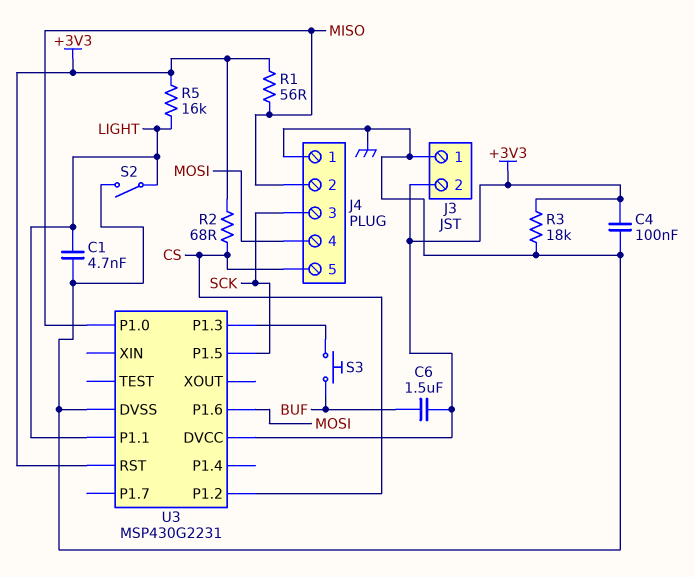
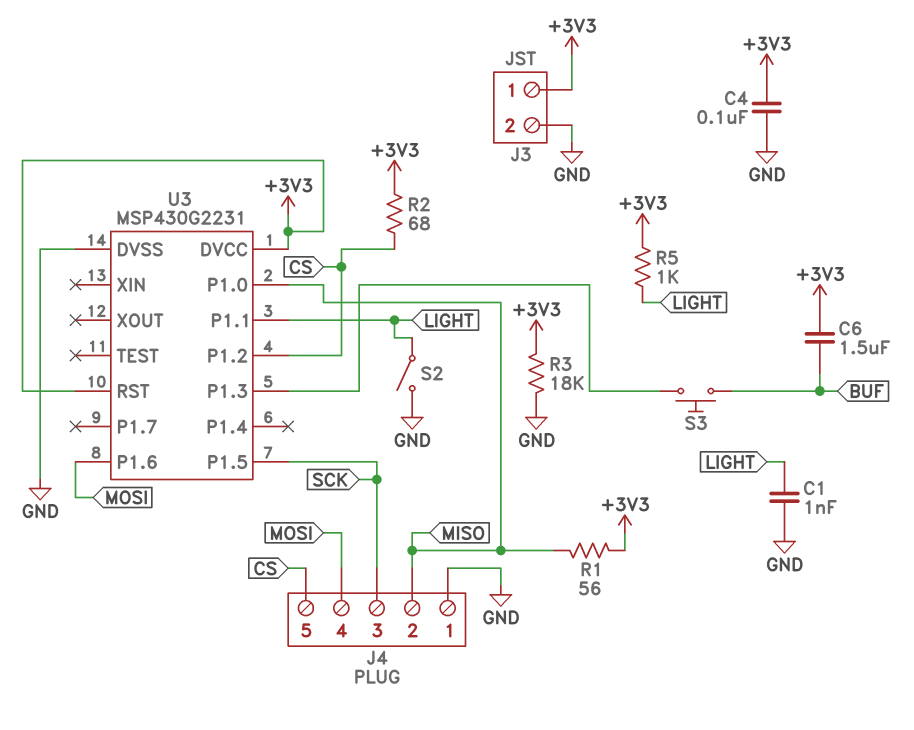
C1: 4.7nF (GND, LIGHT) -> 1nF (GND, LIGHT)
J3 pin 1: GND -> +3V3
J3 pin 2: +3V3 -> GND
R5: 16k (+3V3, LIGHT) -> 1k (+3V3, LIGHT)

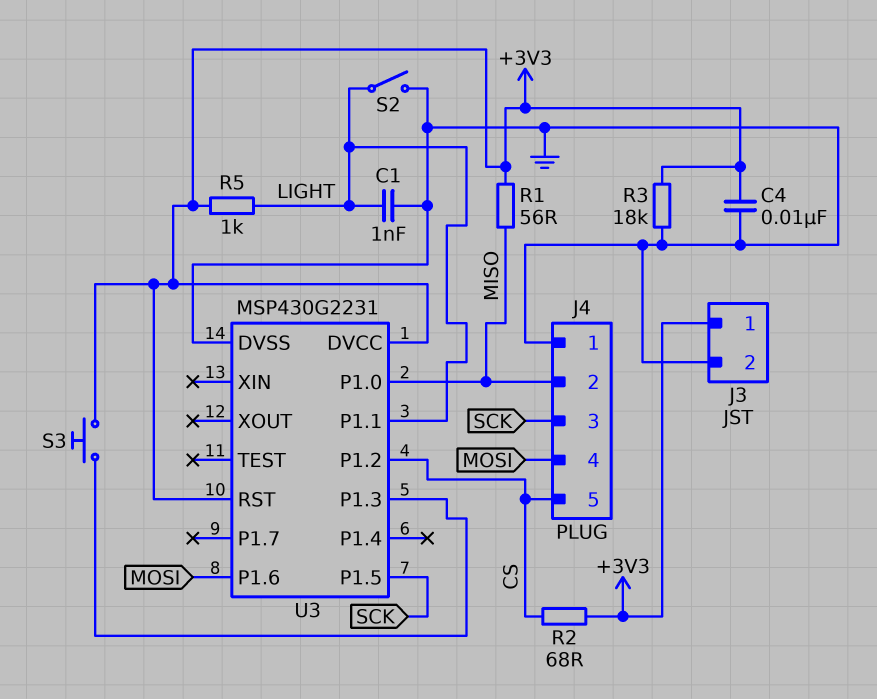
C4: 100nF (+3V3, GND) -> 10nF (+3V3, GND)
C6: 1.5uF (+3V3, BUF) -> none
S3: button (BUF, U3/P1.3) -> button (+3V3, U3/P1.3)

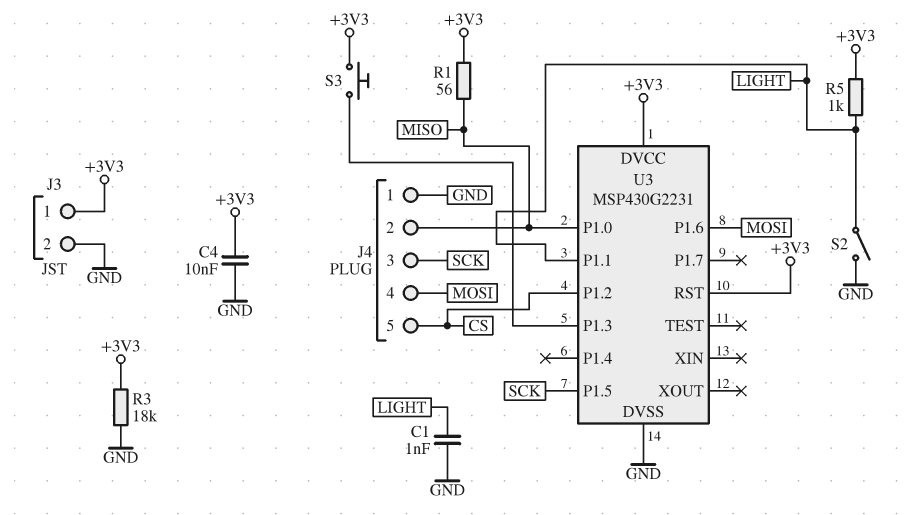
R2: 68 (+3V3, CS) -> none

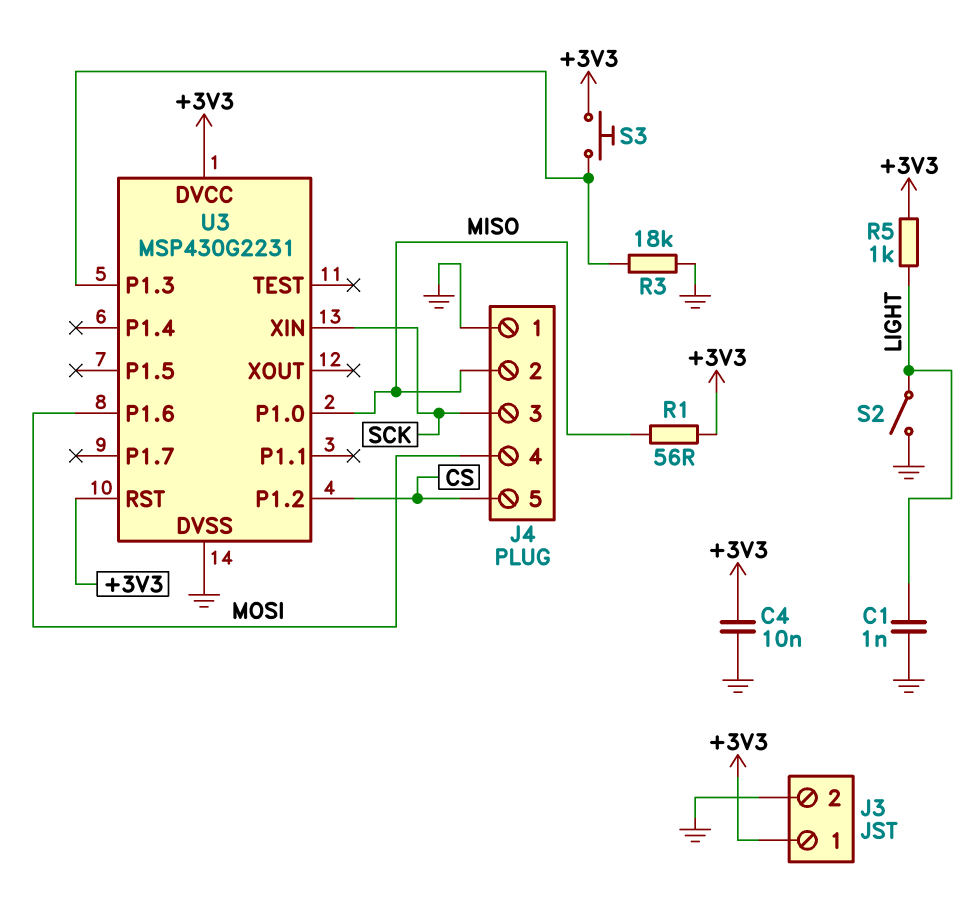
R3: 18k (+3V3, GND) -> 18k (GND, U3/P1.3)
U3 pin P1.1: LIGHT -> none
U3 pin P1.5: SCK -> none
U3 pin XIN: none -> SCK

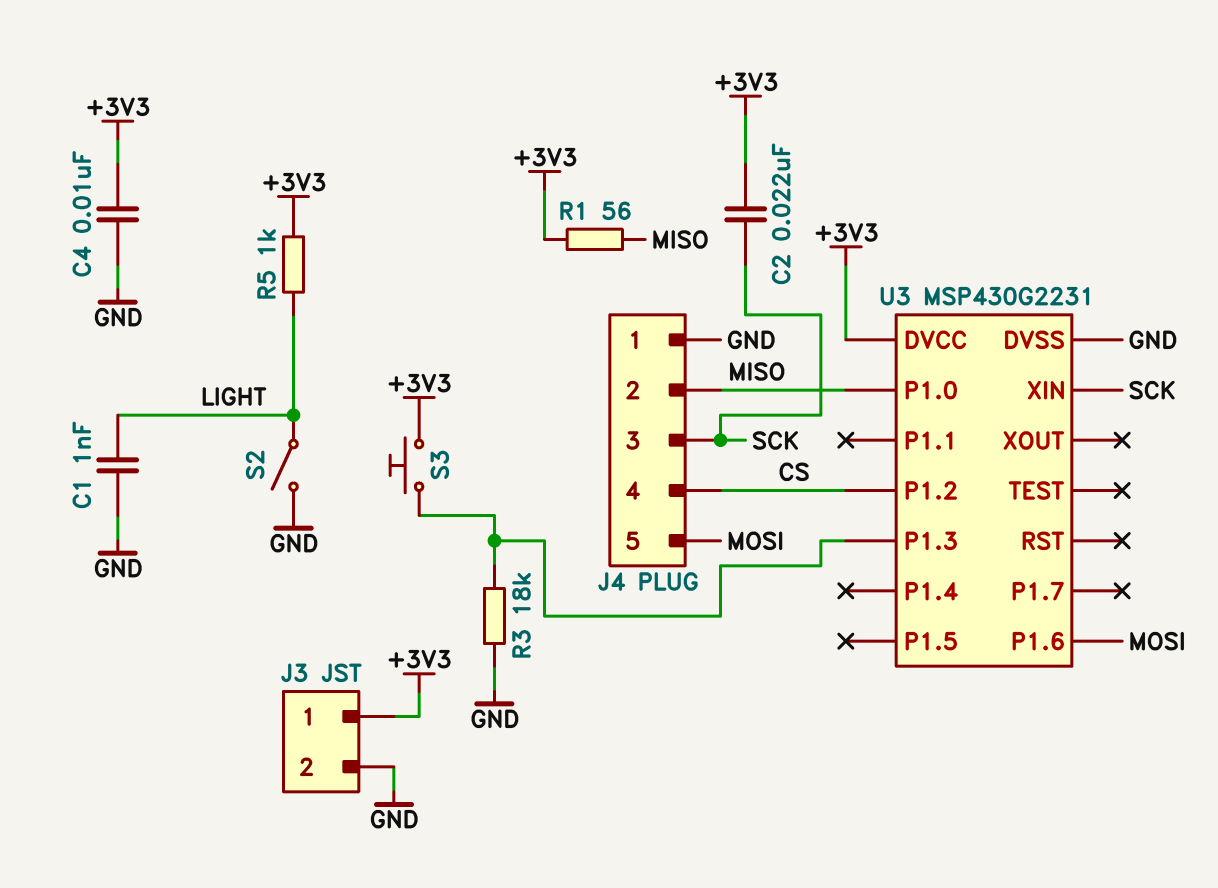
C2: none -> 22nF (+3V3, SCK)
J4 pin 4: MOSI -> CS
J4 pin 5: CS -> MOSI
U3 pin RST: +3V3 -> none

